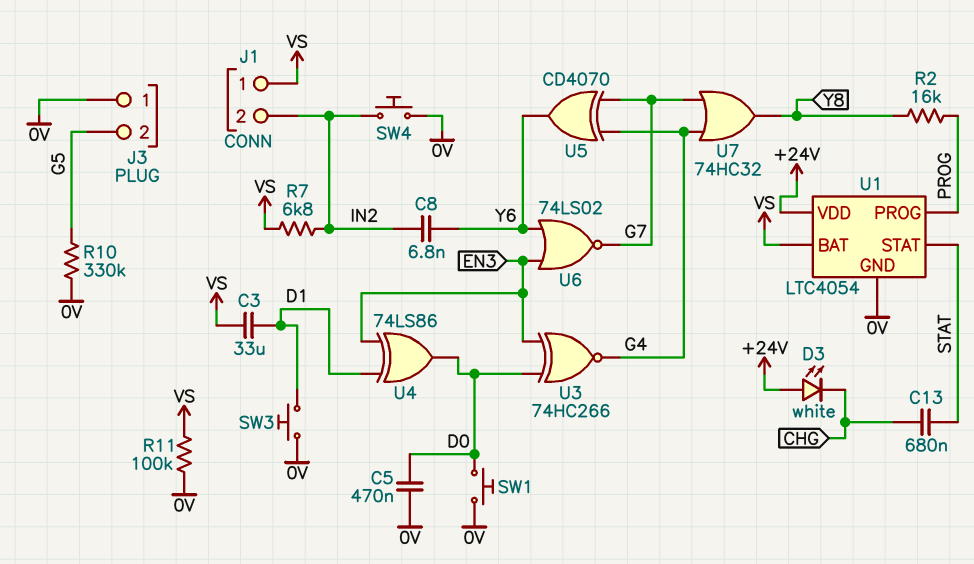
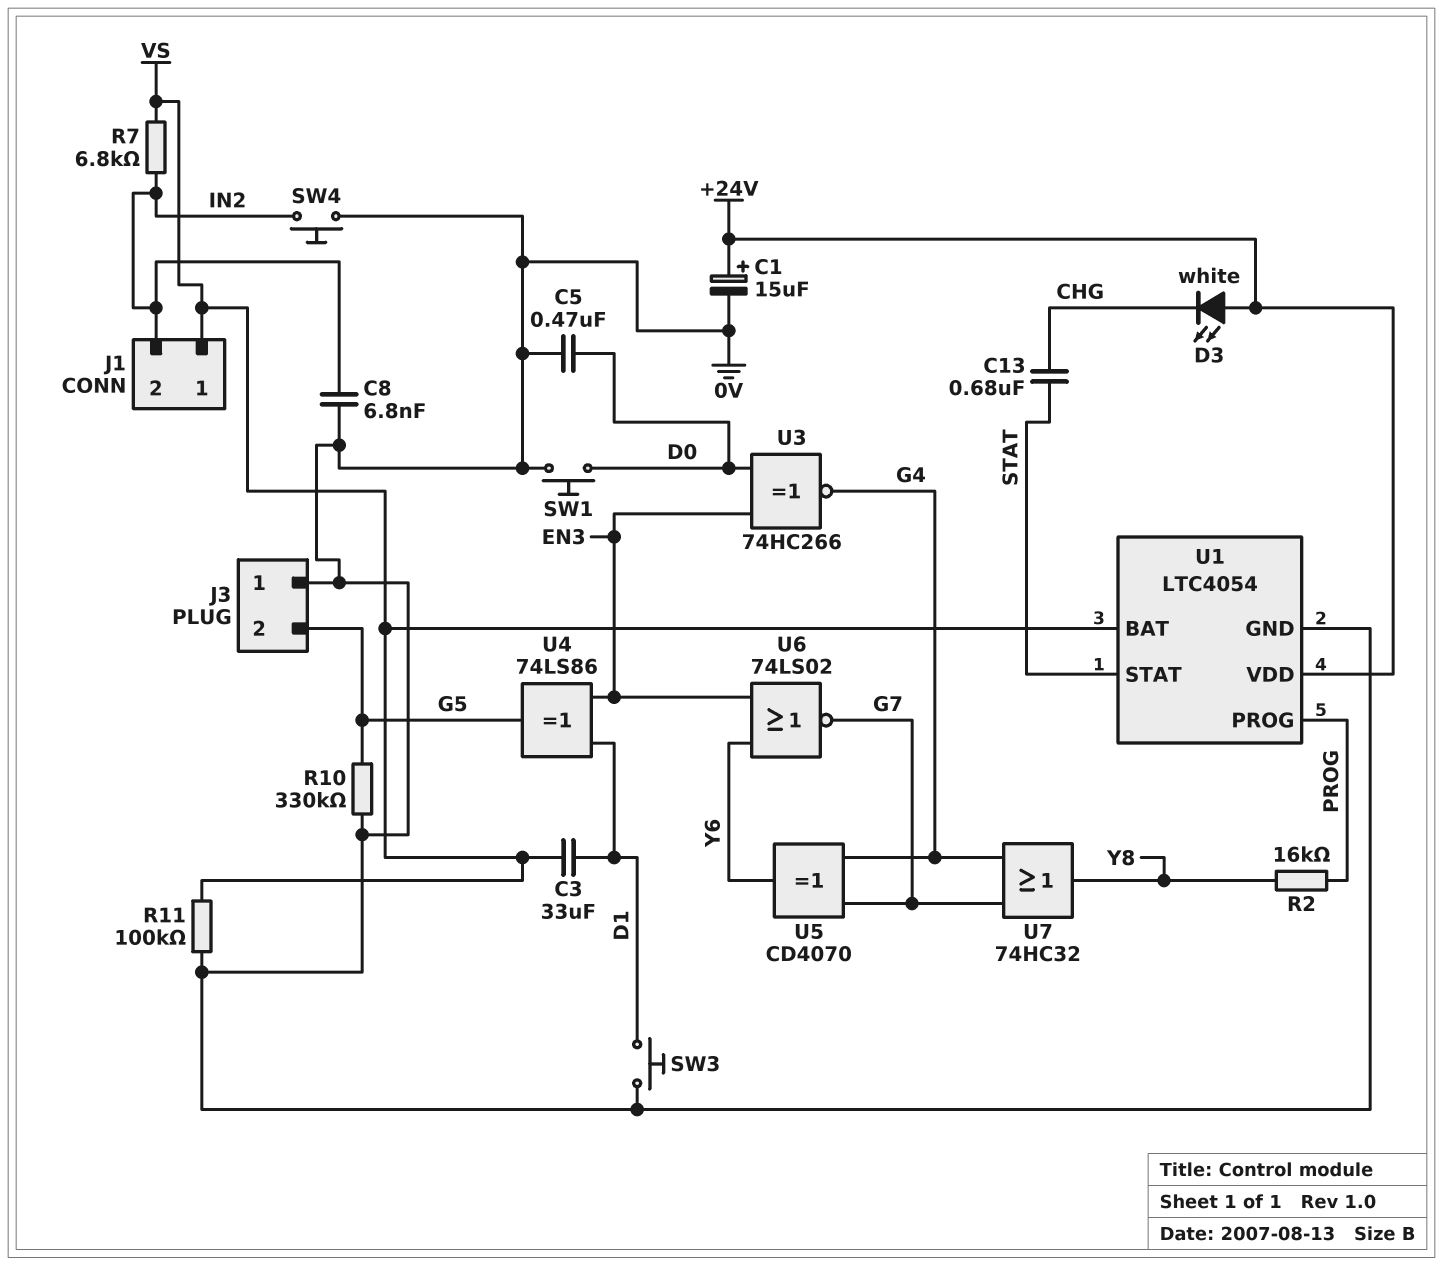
C1: none -> 15uF (plus +24V, minus 0V)
C8: 6.8nF (IN2, Y6) -> 6.8nF (0V, IN2)
U4: XOR 74LS86 (in D1, in EN3, out D0) -> XOR 74LS86 (in D1, in EN3, out G5)

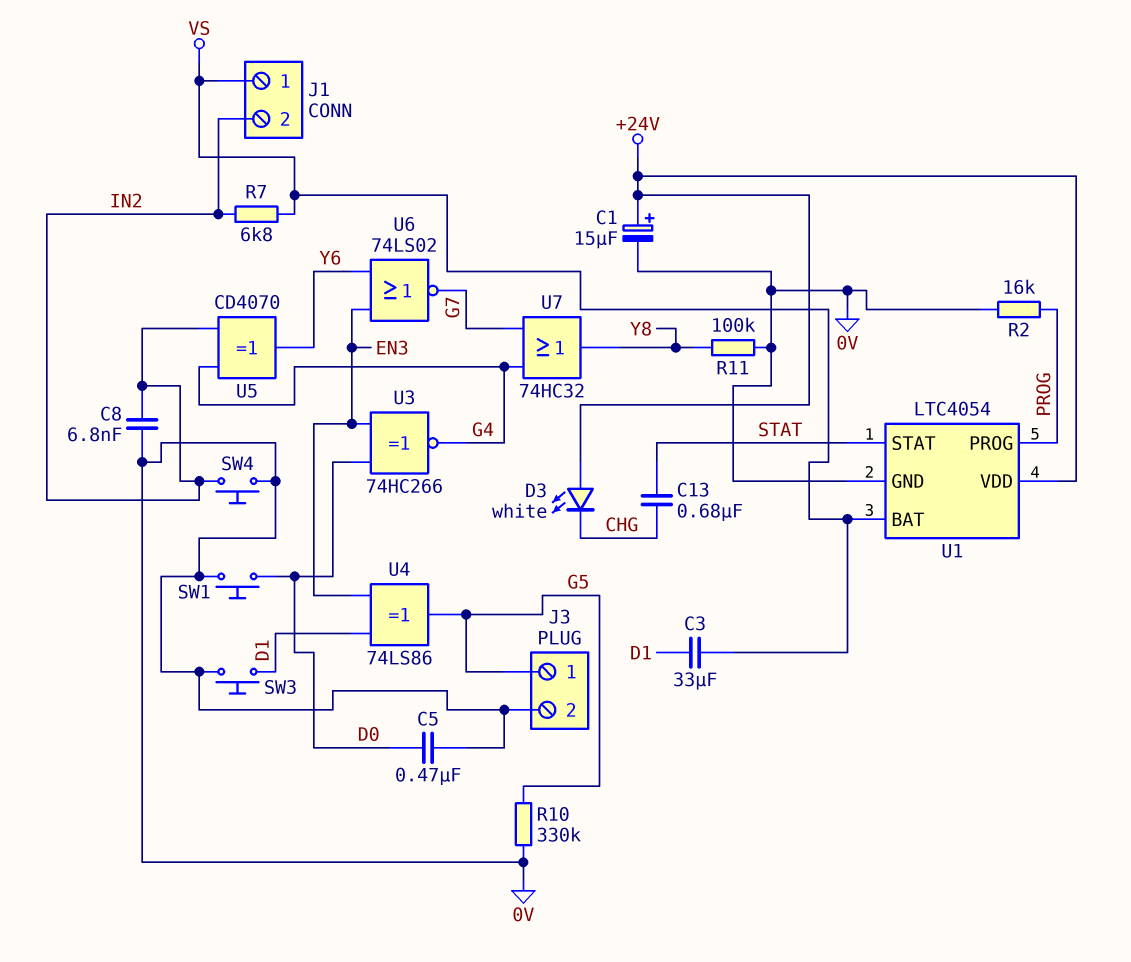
J3 pin 1: 0V -> G5
J3 pin 2: G5 -> 0V
R2: 16k (PROG, Y8) -> 16k (0V, PROG)
R11: 100k (0V, VS) -> 100k (0V, Y8)
U5: XOR CD4070 (in G4, in G7, out Y6) -> XOR CD4070 (in G4, in IN2, out Y6)

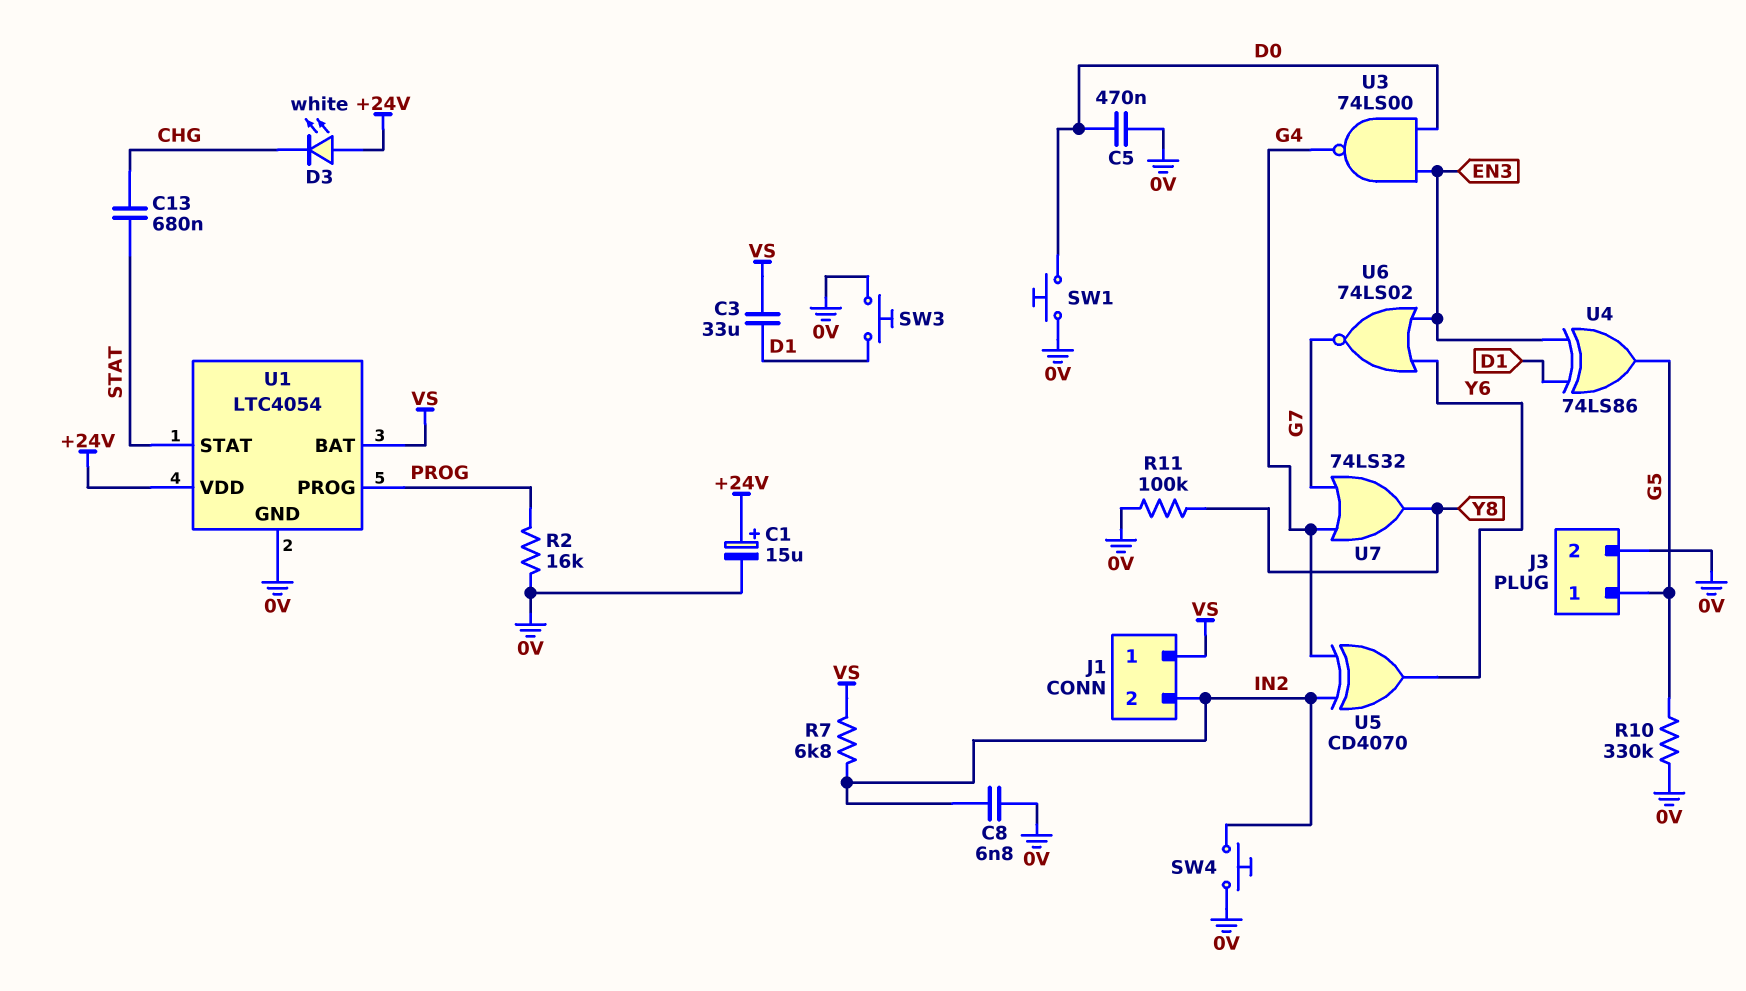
U3: XNOR 74HC266 (in D0, in EN3, out G4) -> NAND 74LS00 (in D0, in EN3, out G4)
U7: OR 74HC32 (in G4, in G7, out Y8) -> OR 74LS32 (in G4, in G7, out Y8)

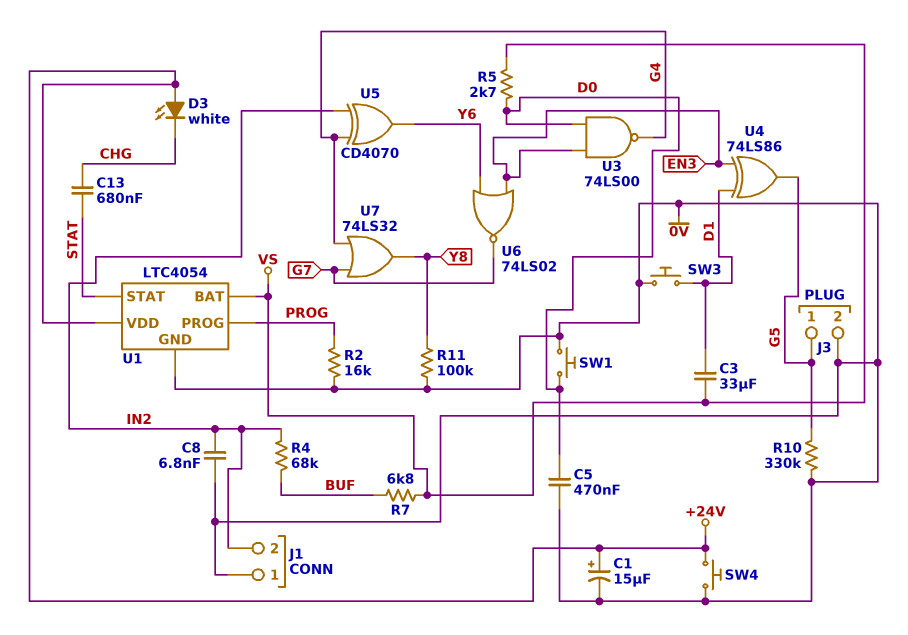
J1 pin 1: VS -> 0V
R4: none -> 68k (BUF, IN2)
R5: none -> 2.7k (D0, VS)
R7: 6.8k (IN2, VS) -> 6.8k (BUF, VS)
SW4: button (0V, IN2) -> button (+24V, 0V)

